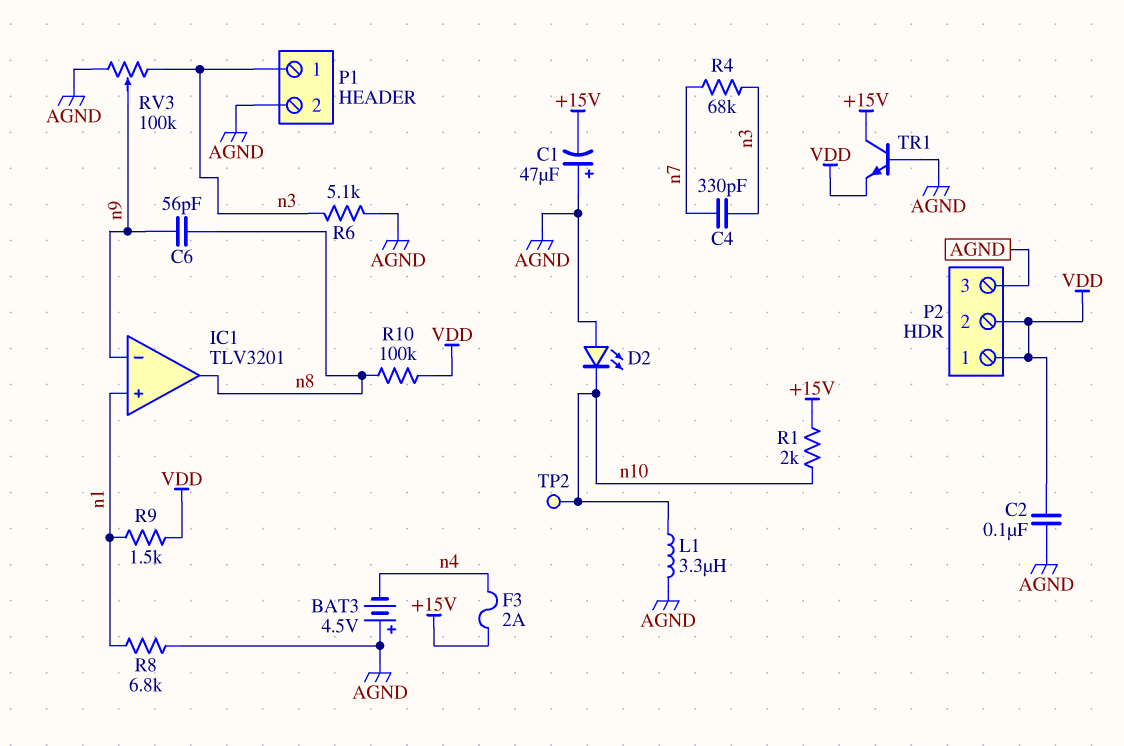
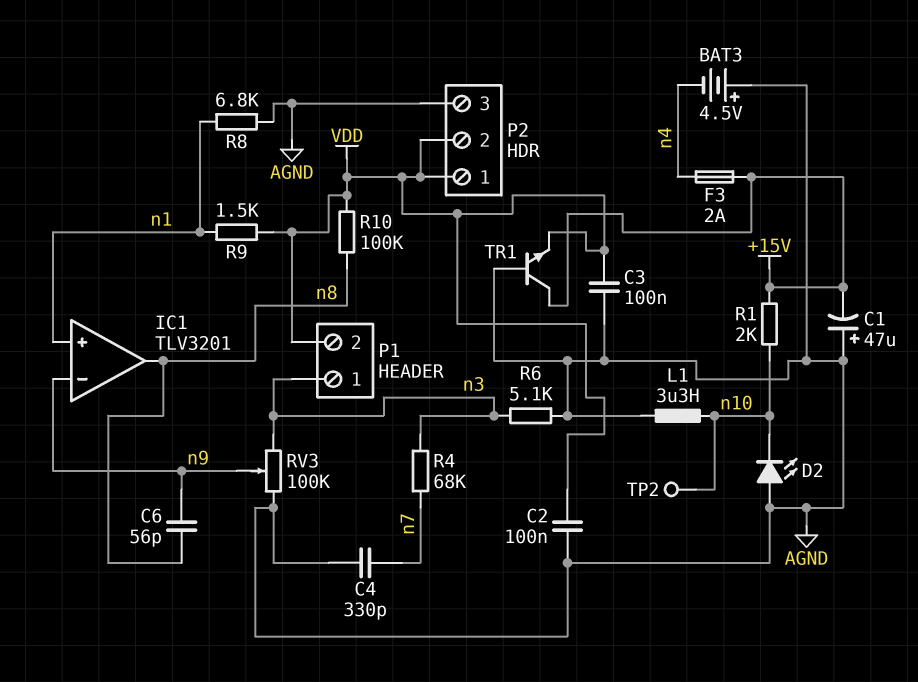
C3: none -> 100nF (AGND, VDD)
C4: 330pF (n3, n7) -> 330pF (AGND, n7)
P1 pin 2: AGND -> VDD

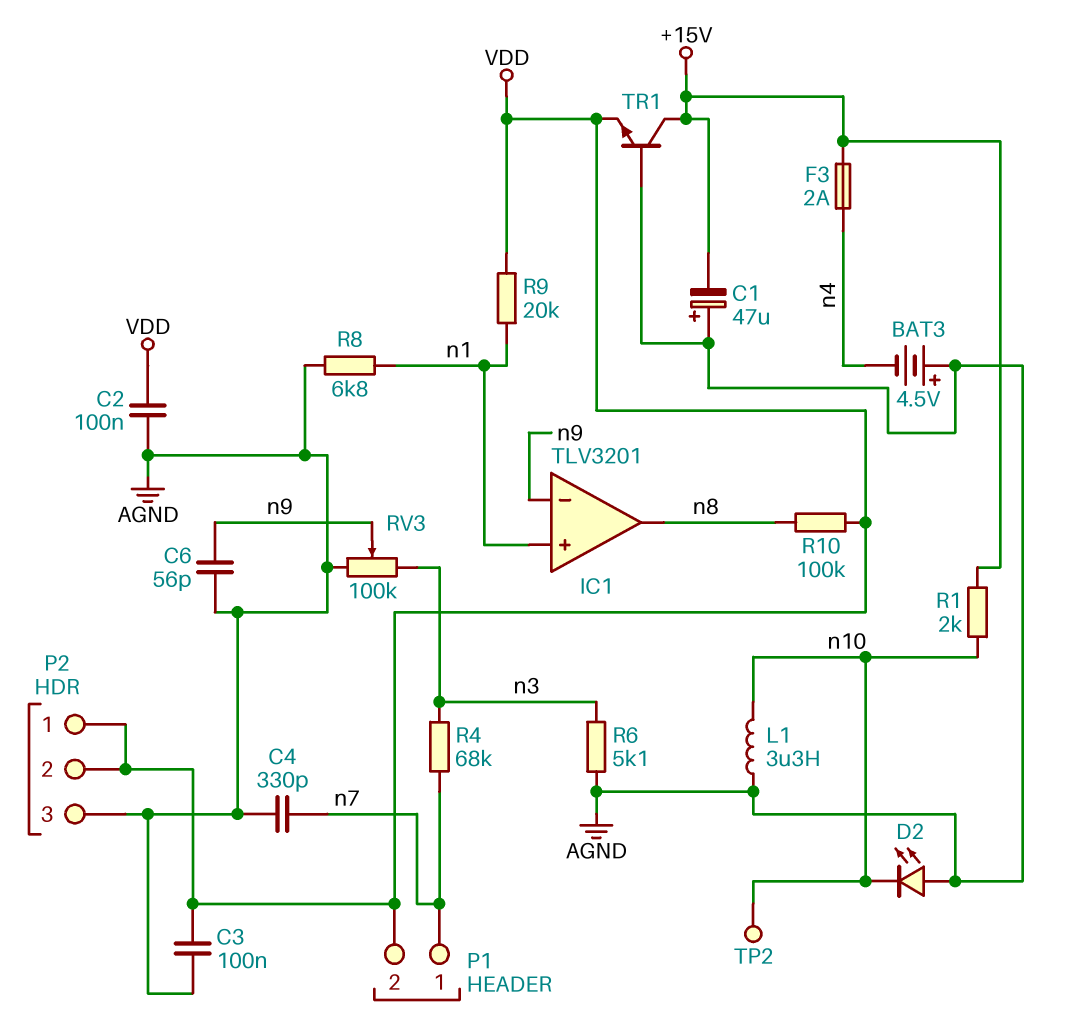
C6: 56pF (n8, n9) -> 56pF (AGND, n9)
P1 pin 1: n3 -> n7
R9: 1.5k (VDD, n1) -> 20k (VDD, n1)

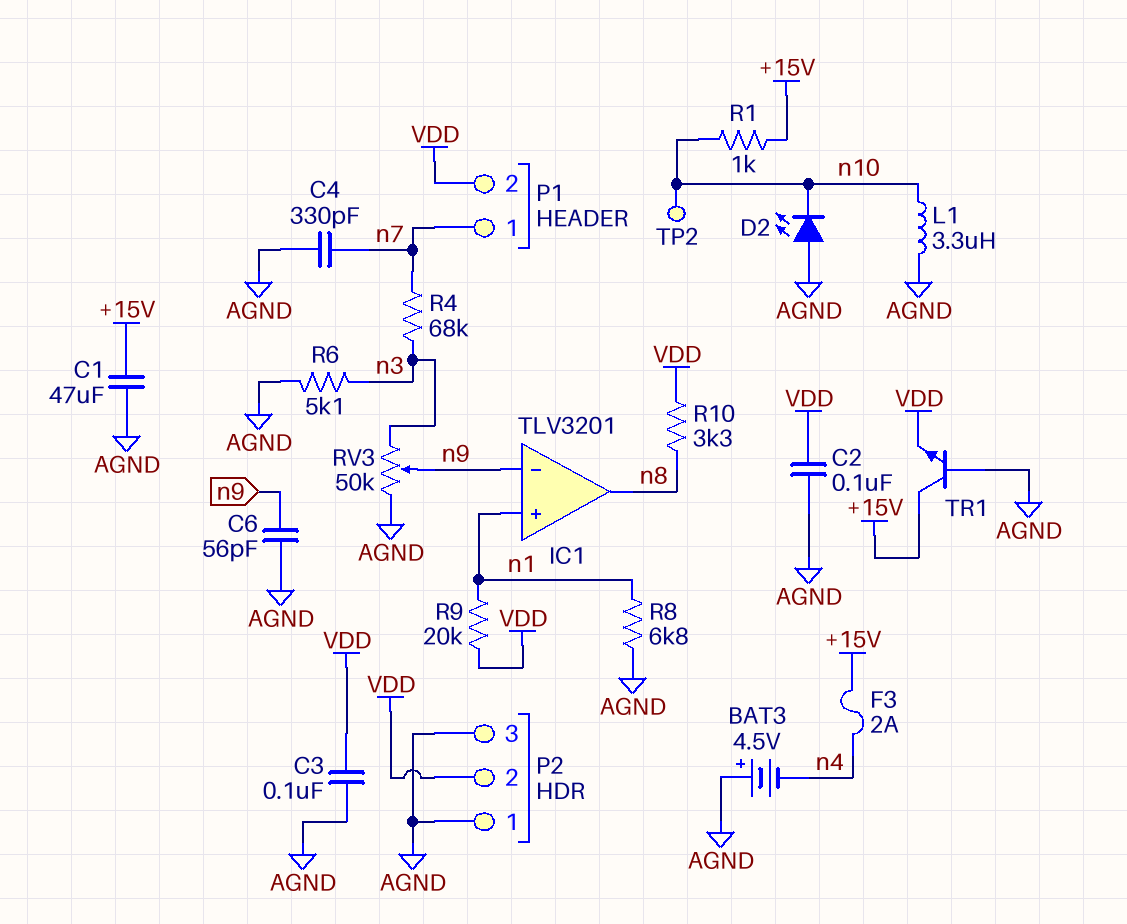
C1: 47uF (plus AGND, minus +15V) -> 47uF (+15V, AGND)
P2 pin 1: VDD -> AGND
R1: 2k (+15V, n10) -> 1k (+15V, n10)
R10: 100k (VDD, n8) -> 3.3k (VDD, n8)
RV3: 100k (AGND, n3, wiper n9) -> 50k (AGND, n3, wiper n9)

